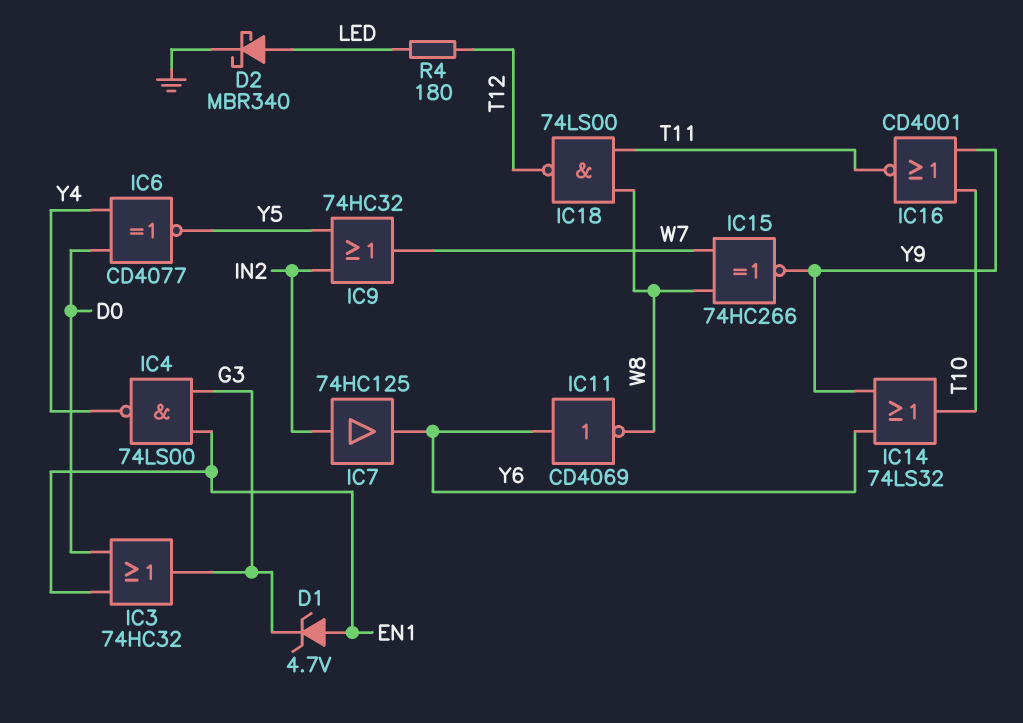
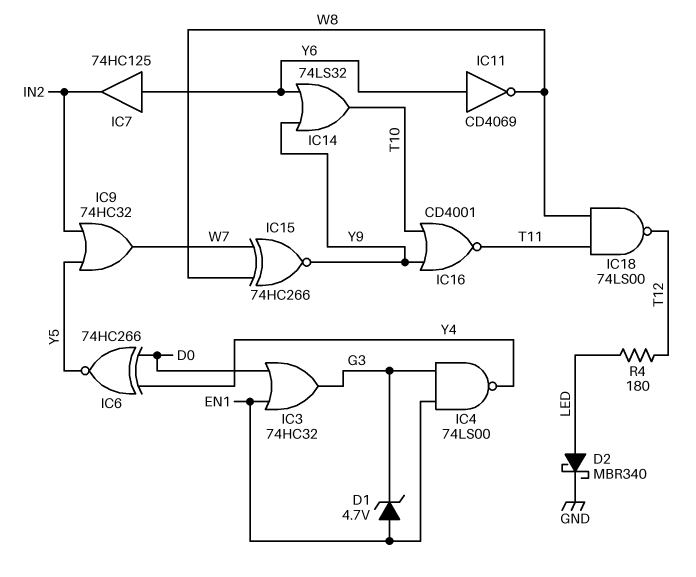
IC6: XNOR CD4077 (in D0, in Y4, out Y5) -> XNOR 74HC266 (in D0, in Y4, out Y5)
IC7: buffer 74HC125 (in IN2, out Y6) -> buffer 74HC125 (in Y6, out IN2)

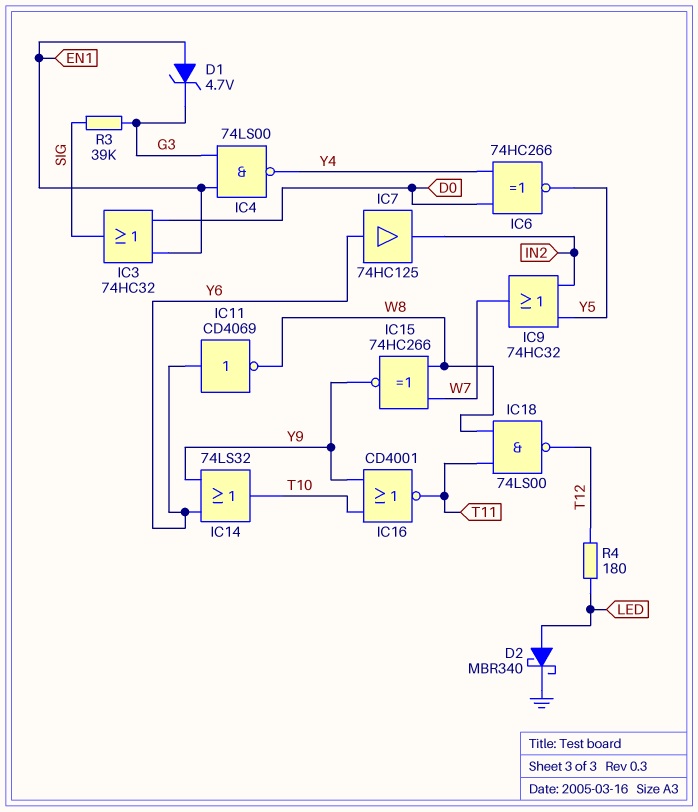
IC3: OR 74HC32 (in D0, in EN1, out G3) -> OR 74HC32 (in D0, in EN1, out SIG)
R3: none -> 39k (G3, SIG)

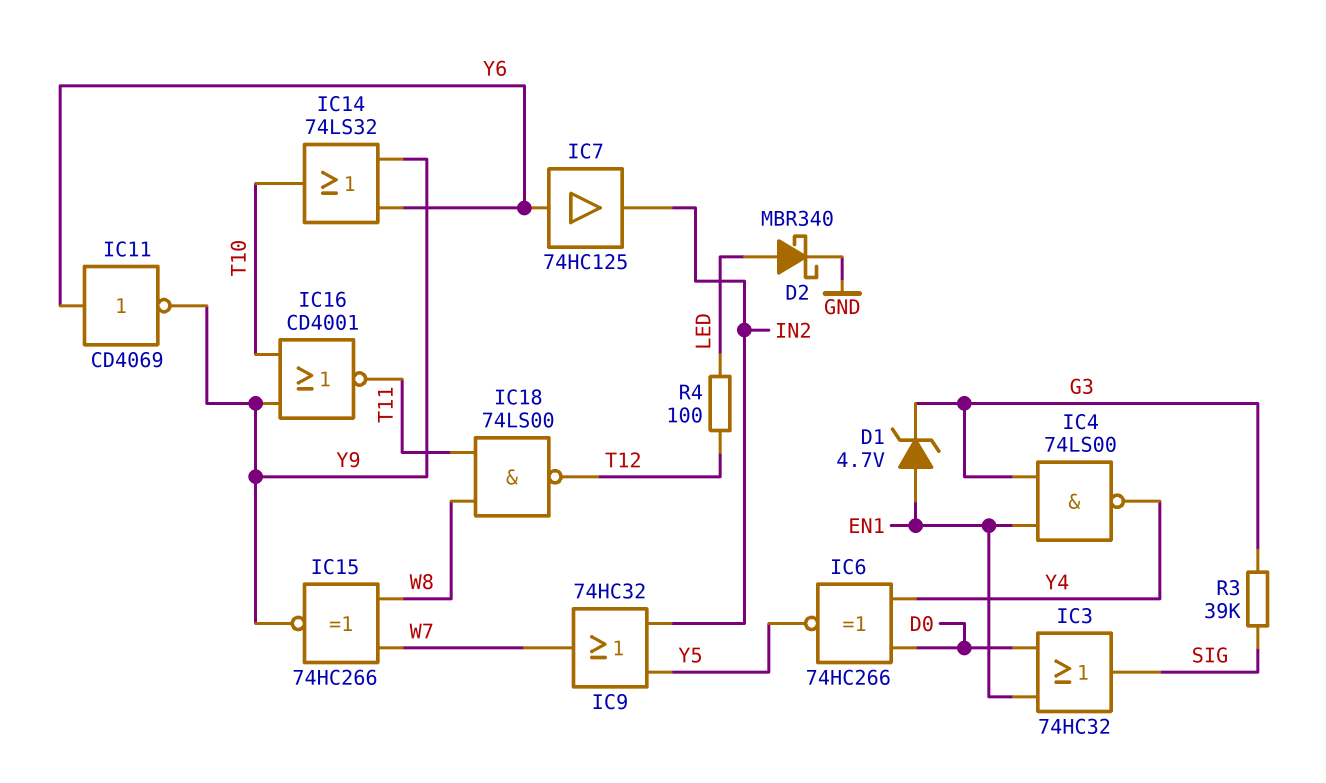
IC11: NOT CD4069 (in Y6, out W8) -> NOT CD4069 (in Y6, out Y9)
R4: 180 (LED, T12) -> 100 (LED, T12)

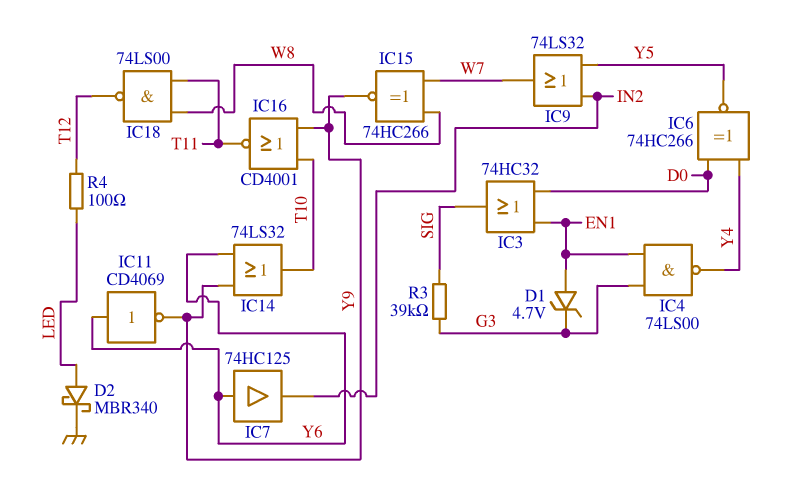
IC9: OR 74HC32 (in IN2, in Y5, out W7) -> OR 74LS32 (in IN2, in Y5, out W7)

